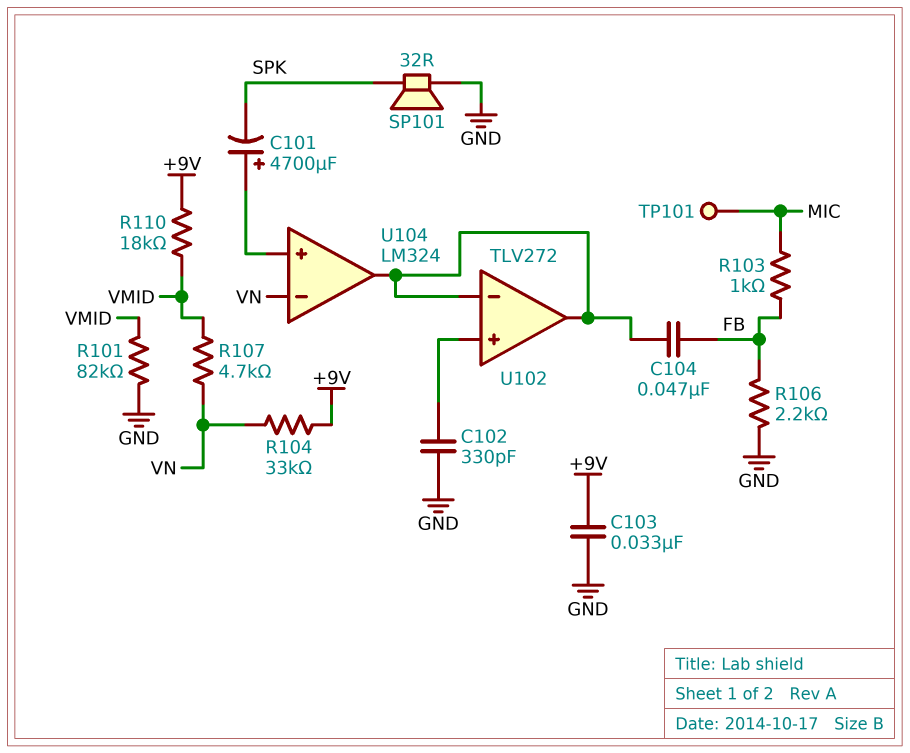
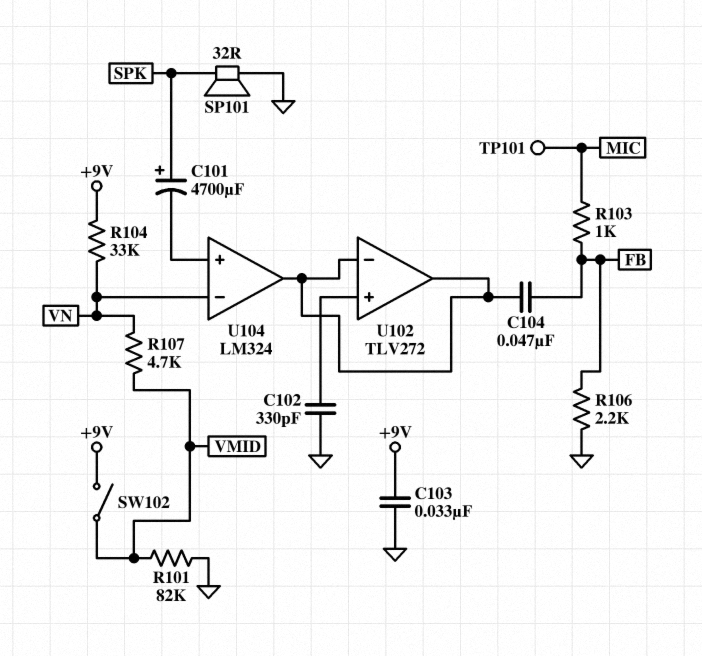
C101: 4700uF (plus U104/in+, minus SPK) -> 4700uF (plus SPK, minus U104/in+)
R110: 18k (+9V, VMID) -> none
SW102: none -> switch (+9V, VMID)

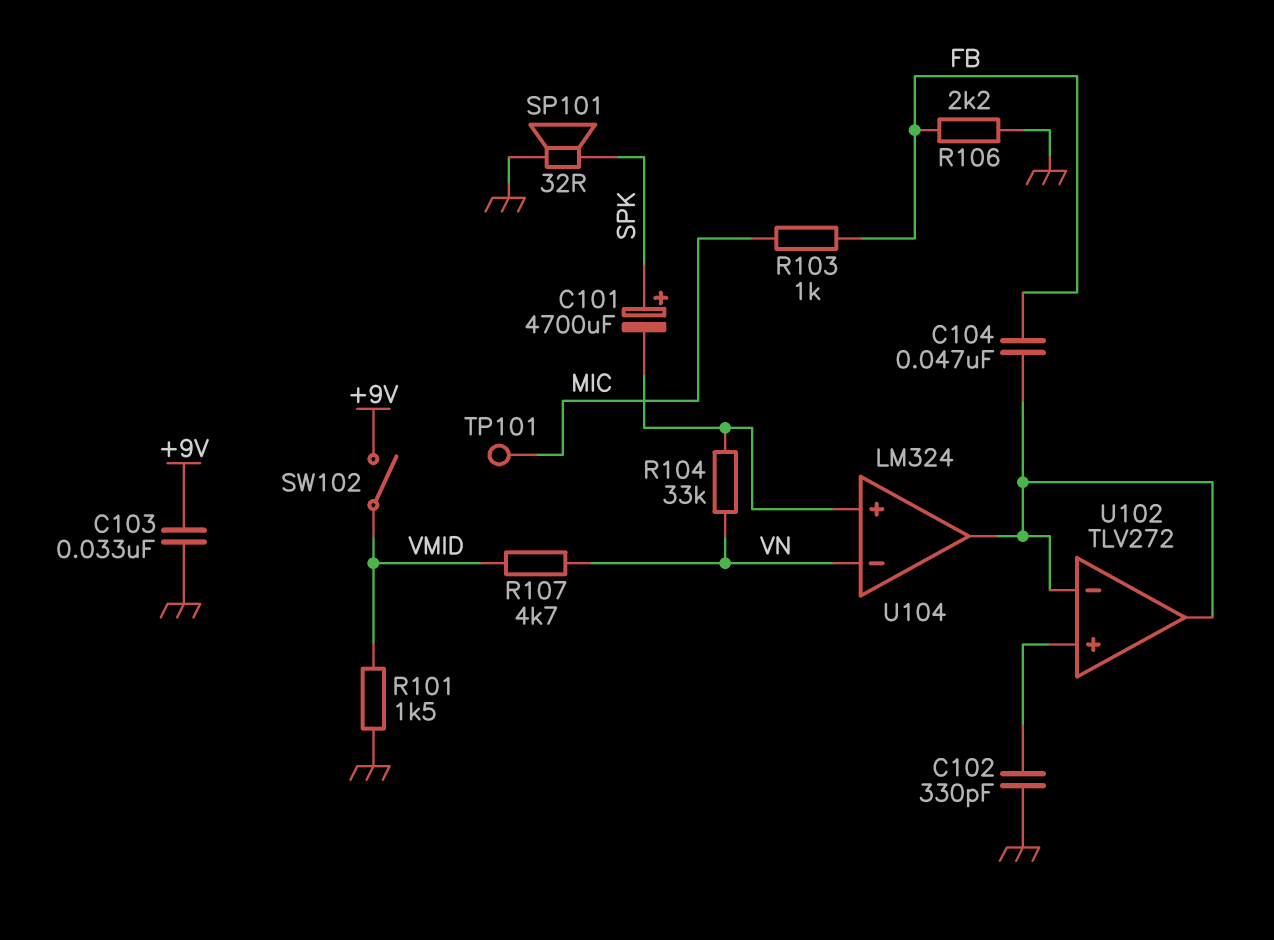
R101: 82k (GND, VMID) -> 1.5k (GND, VMID)
R104: 33k (+9V, VN) -> 33k (U104/in+, VN)

